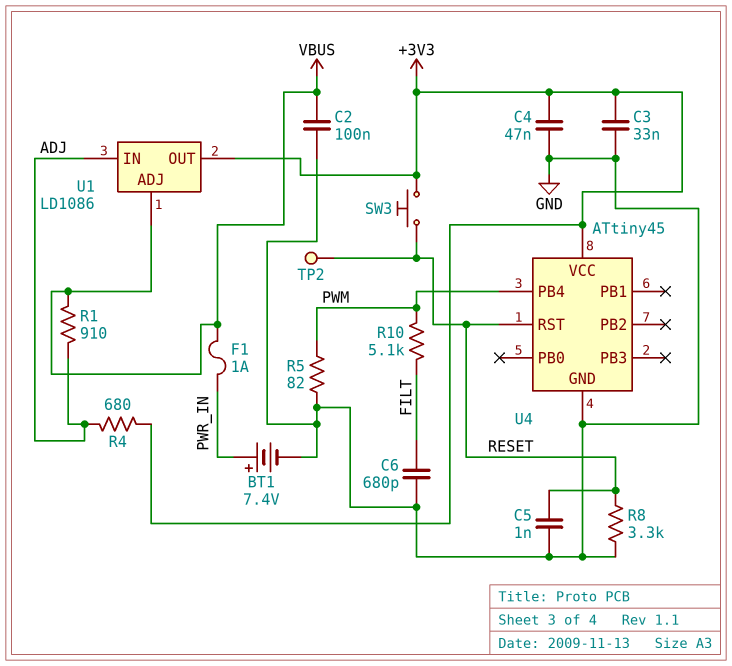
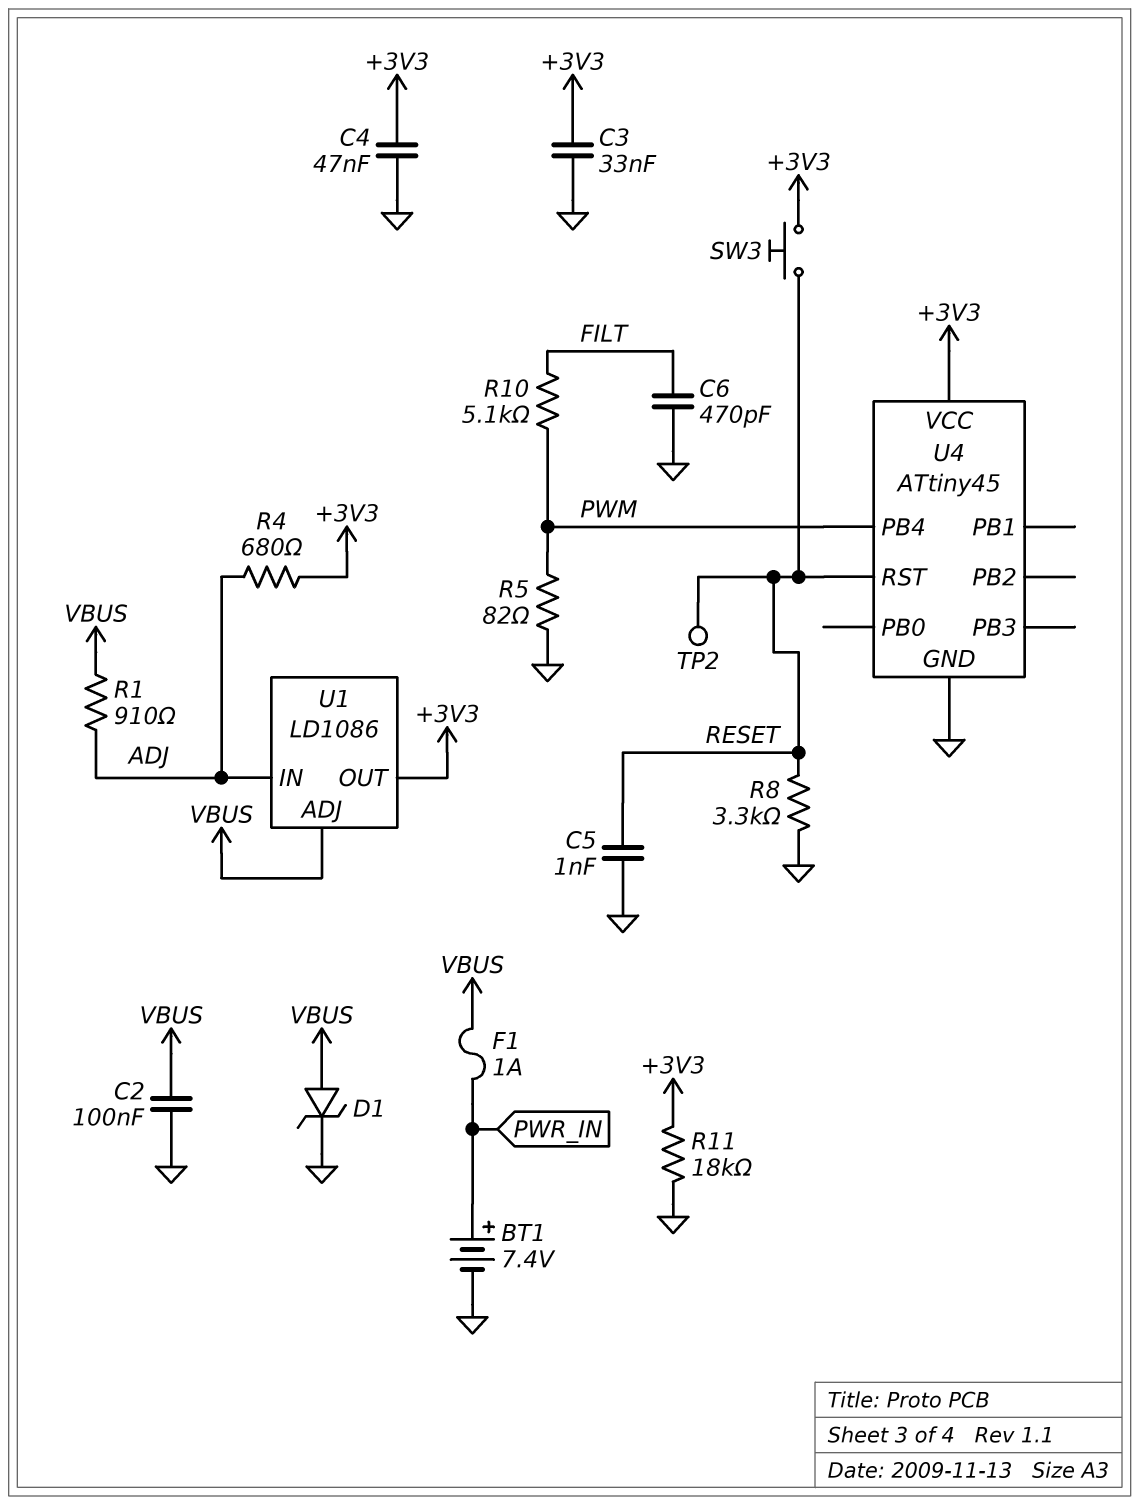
C6: 680pF (FILT, GND) -> 470pF (FILT, GND)
D1: none -> zener (A VBUS, K GND)
R11: none -> 18k (+3V3, GND)

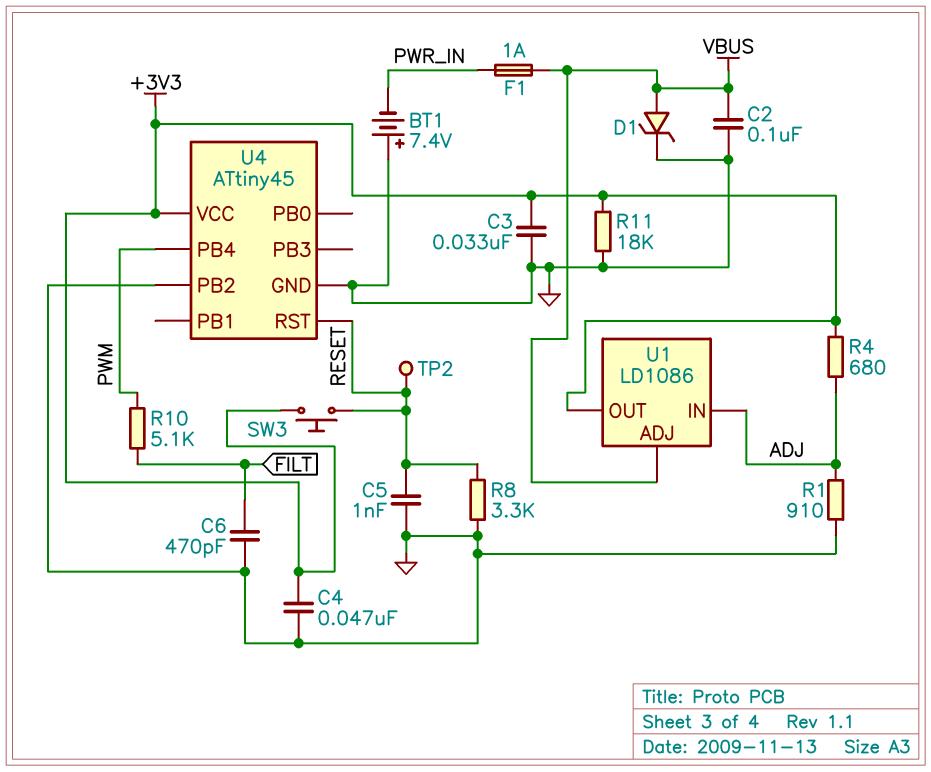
BT1: 7.4V (plus PWR_IN, minus GND) -> 7.4V (plus GND, minus PWR_IN)
R1: 910 (ADJ, VBUS) -> 910 (ADJ, GND)
R5: 82 (GND, PWM) -> none
U4 pin PB2: none -> GND

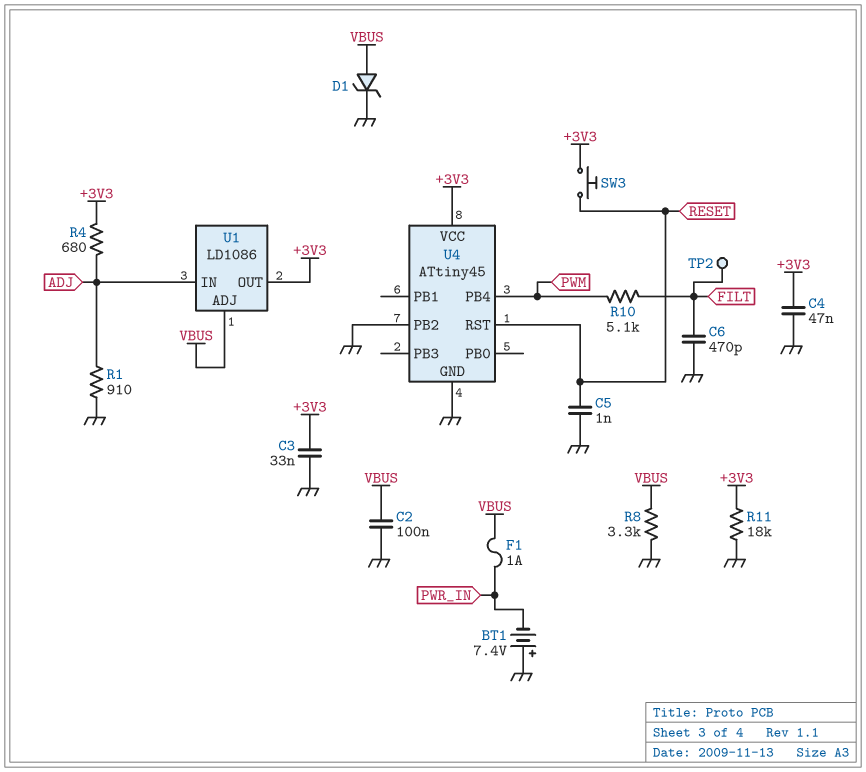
R8: 3.3k (GND, RESET) -> 3.3k (GND, VBUS)
TP2: test point (RESET) -> test point (FILT)

